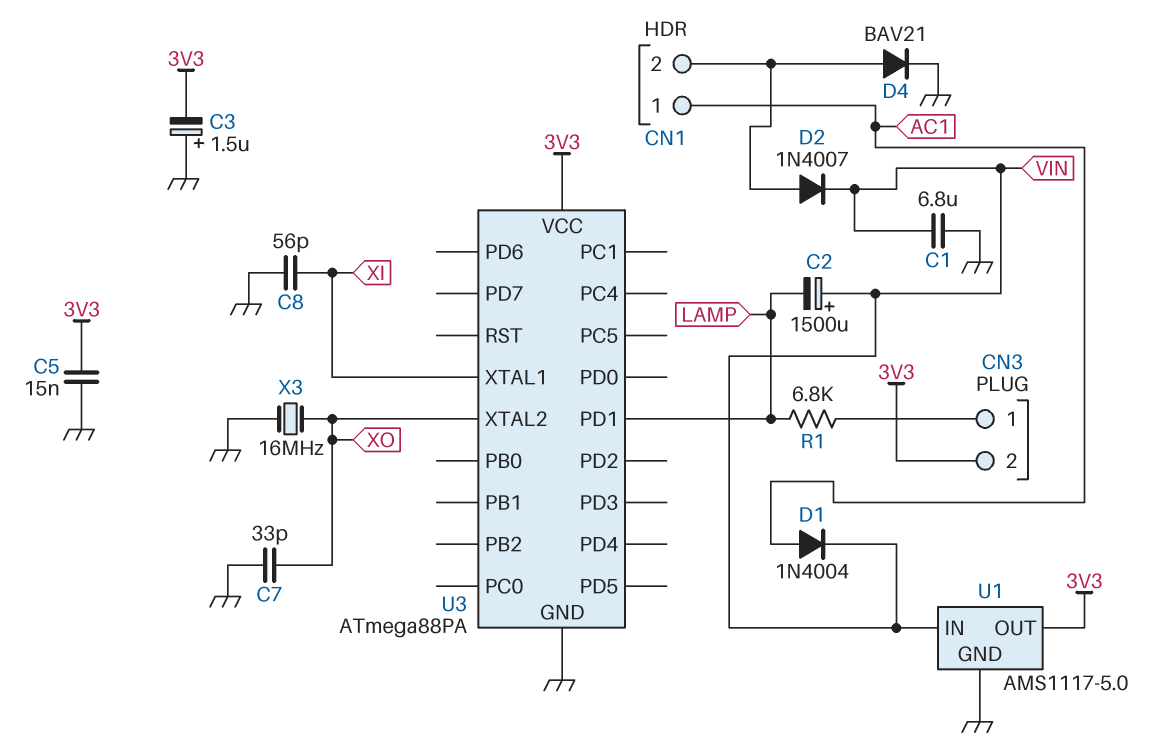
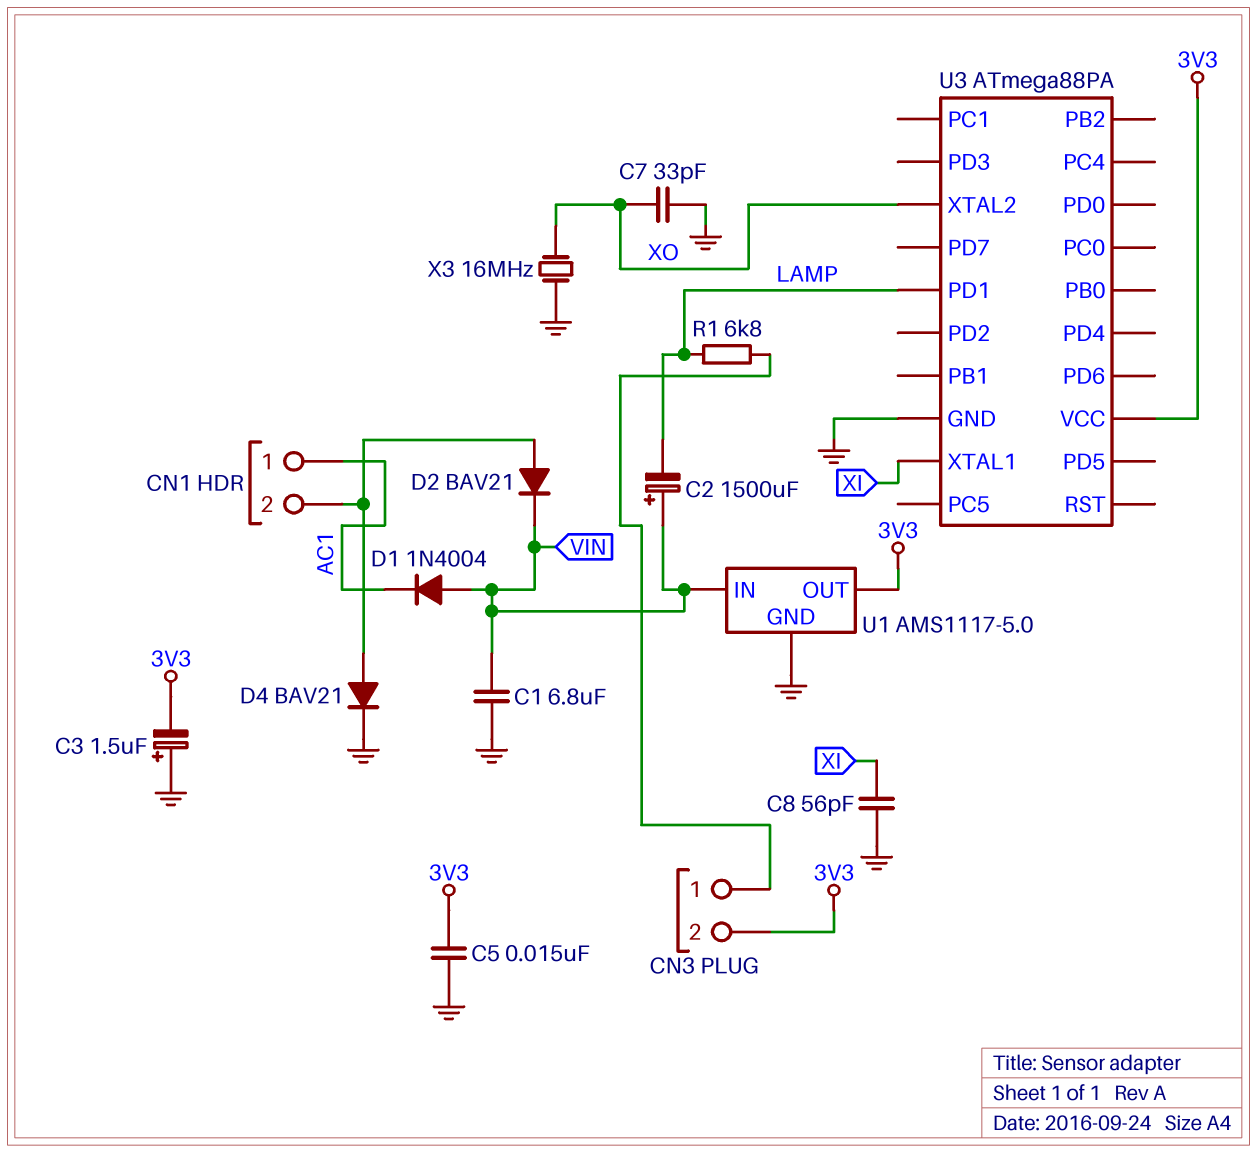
D1: diode 1N4004 (A AC1, K VIN) -> diode 1N4004 (A VIN, K AC1)
D2: diode 1N4007 (A CN1/2, K VIN) -> diode BAV21 (A CN1/2, K VIN)

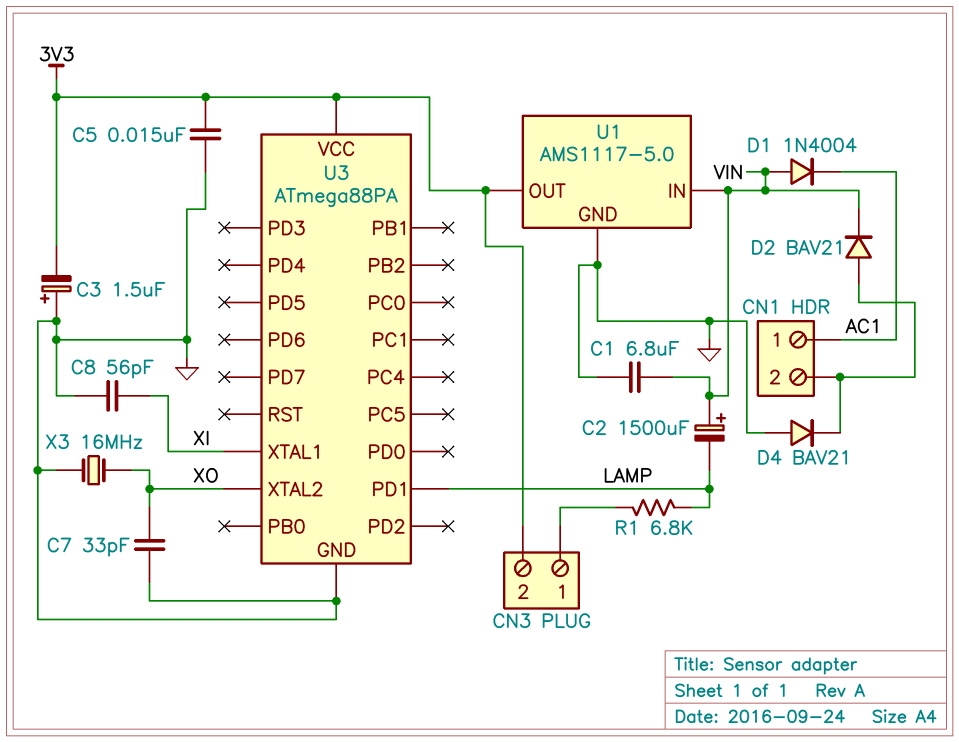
D4: diode BAV21 (A CN1/2, K GND) -> diode BAV21 (A GND, K CN1/2)

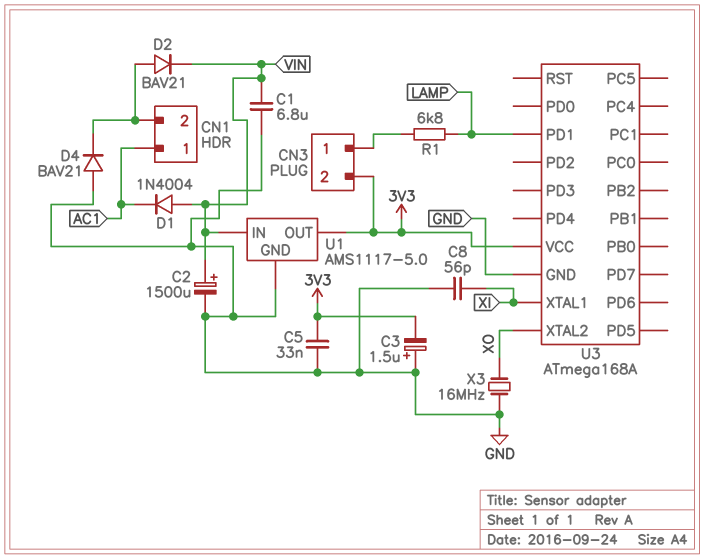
C2: 1500uF (plus VIN, minus LAMP) -> 1500uF (plus VIN, minus GND)
C5: 15nF (3V3, GND) -> 33nF (3V3, GND)
C7: 33pF (GND, XO) -> none
U3: ATmega88PA -> ATmega168A

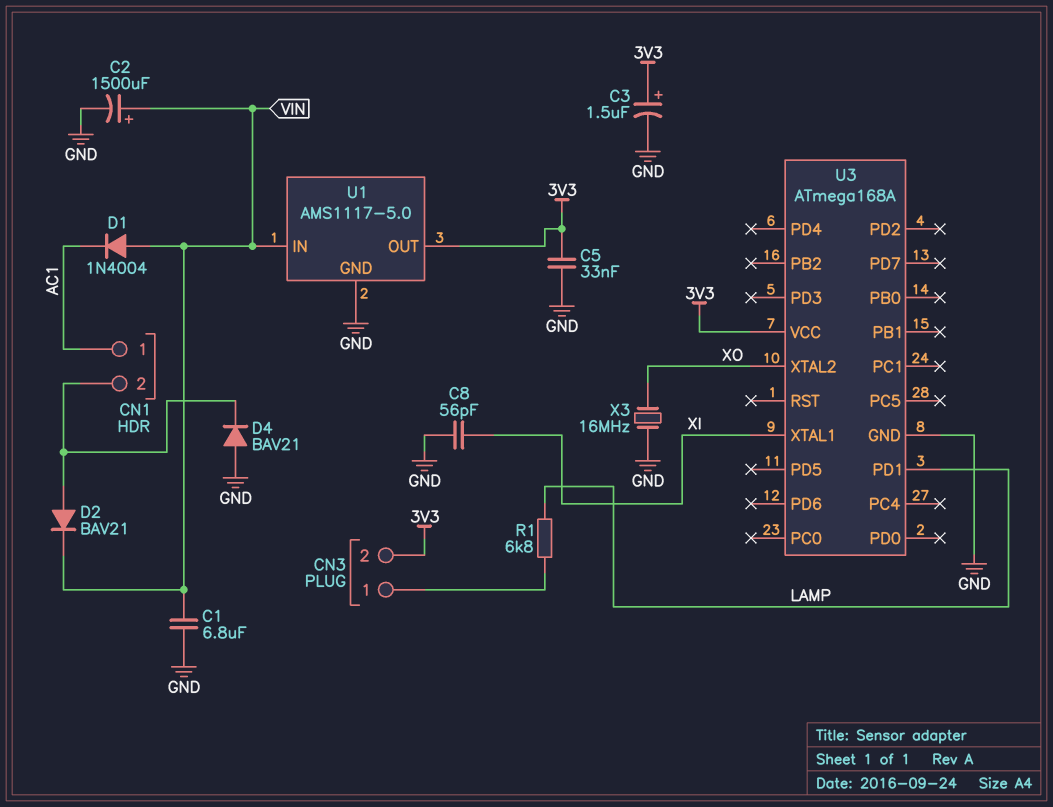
C3: 1.5uF (plus GND, minus 3V3) -> 1.5uF (plus 3V3, minus GND)

